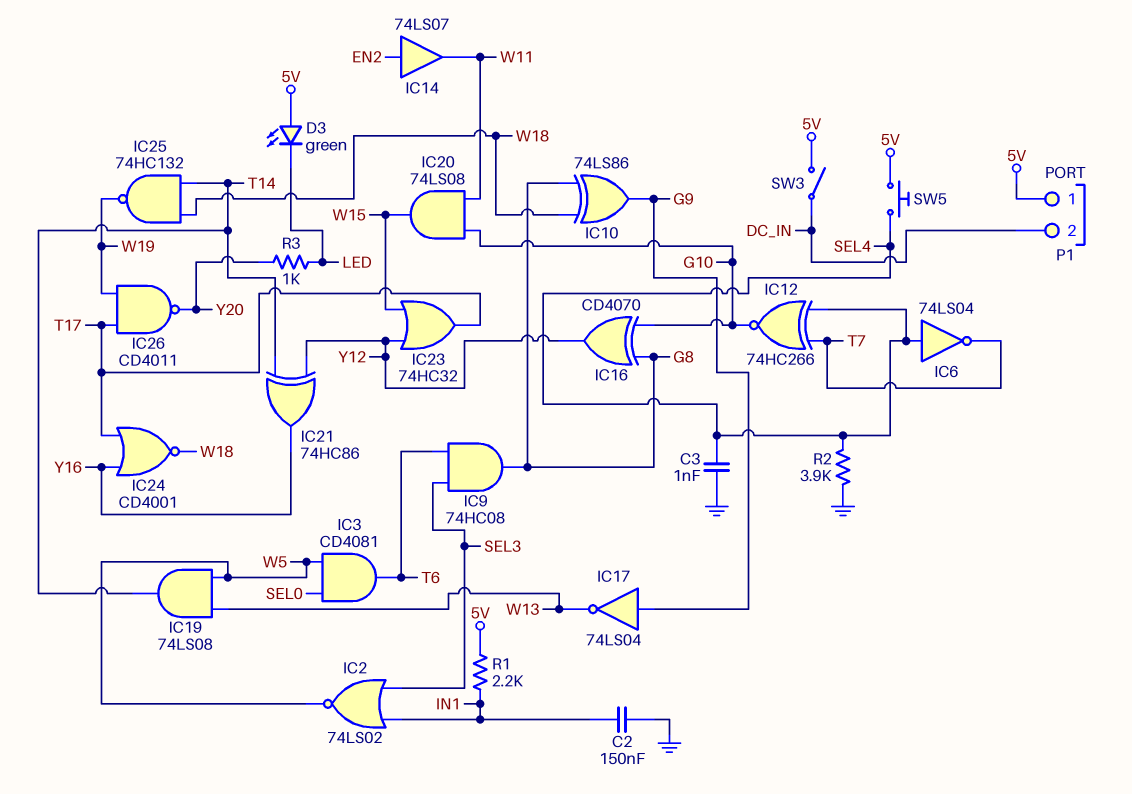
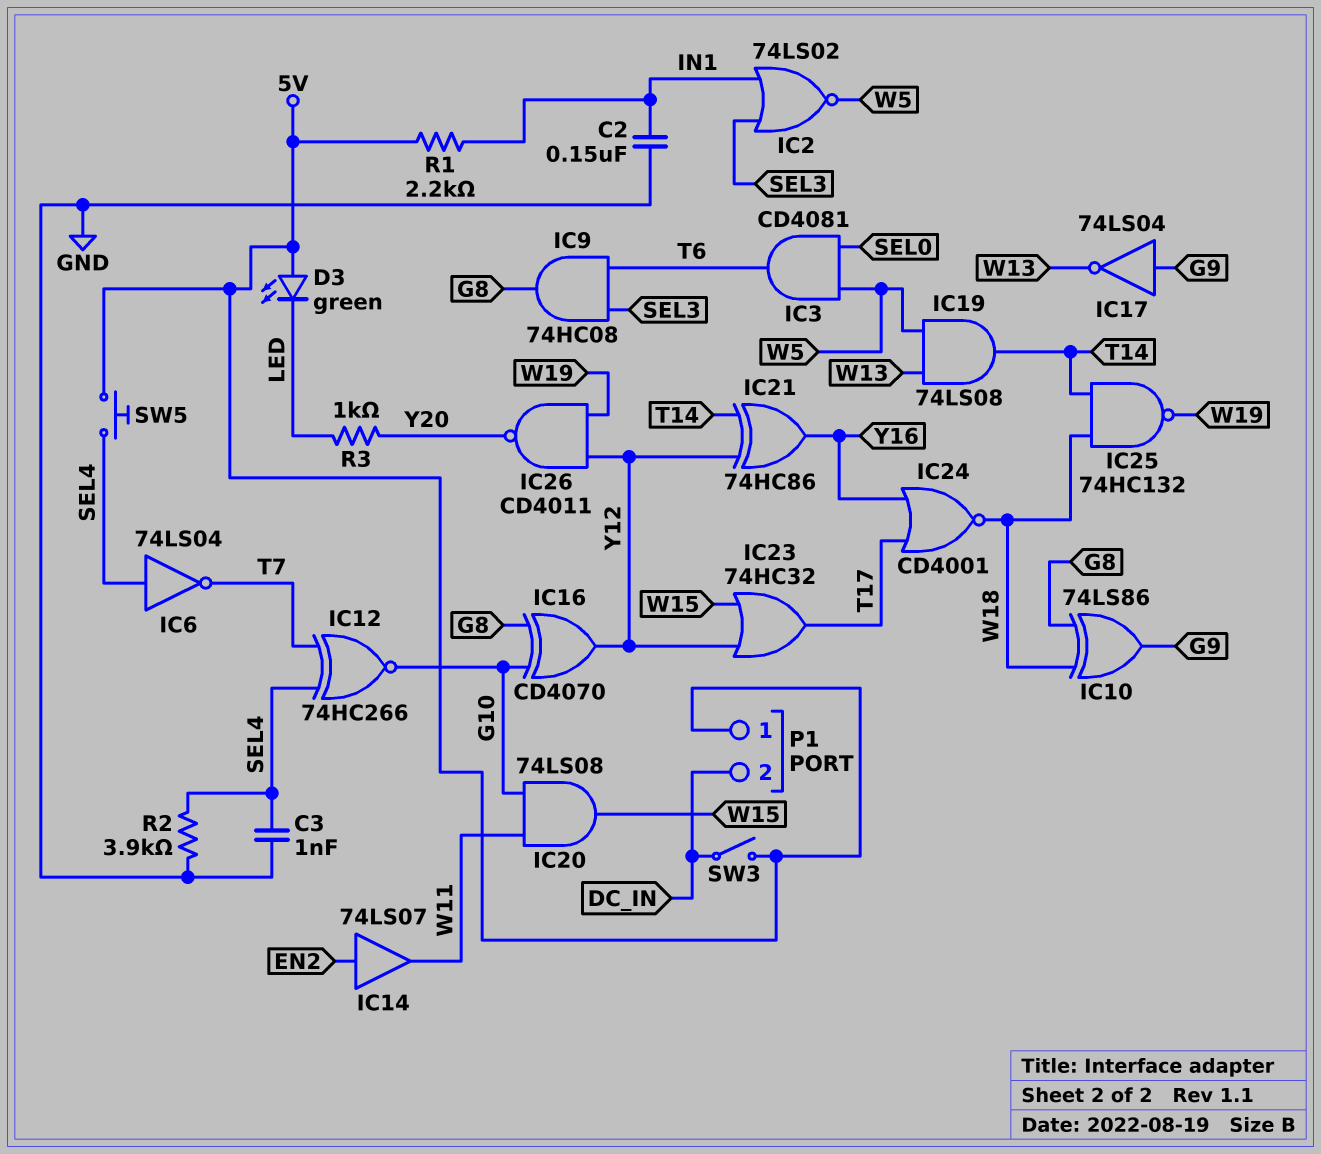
IC26: NAND CD4011 (in T17, in W19, out Y20) -> NAND CD4011 (in W19, in Y12, out Y20)

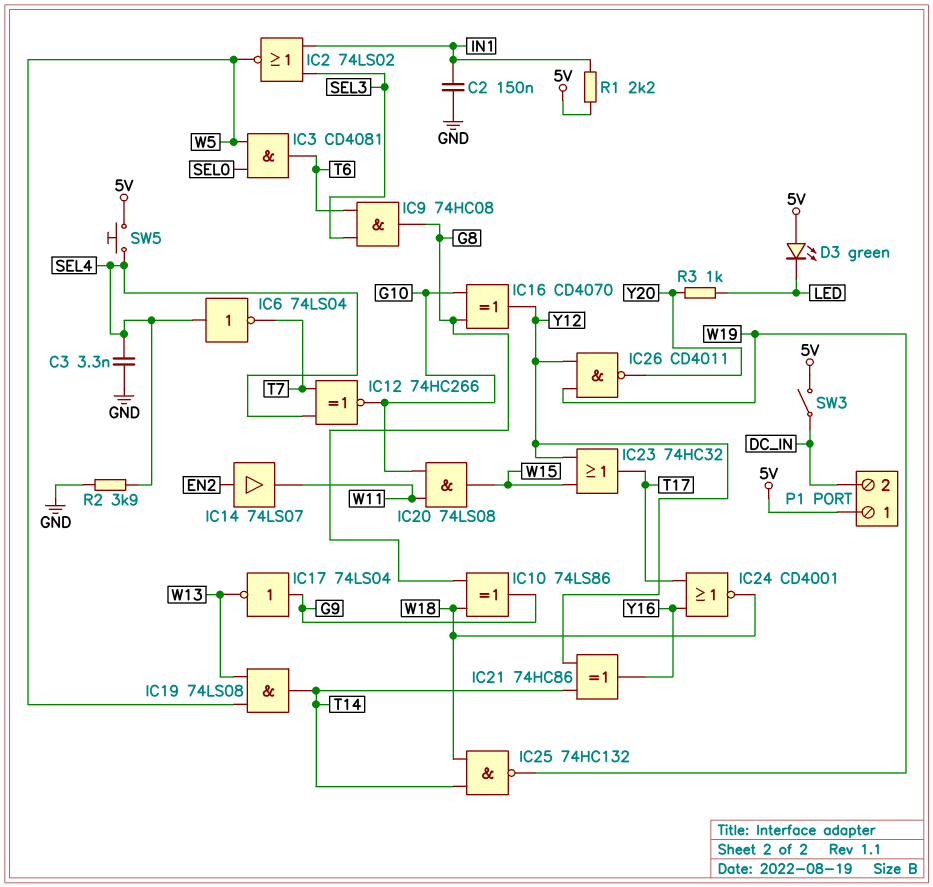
C3: 1nF (GND, SEL4) -> 3.3nF (GND, SEL4)

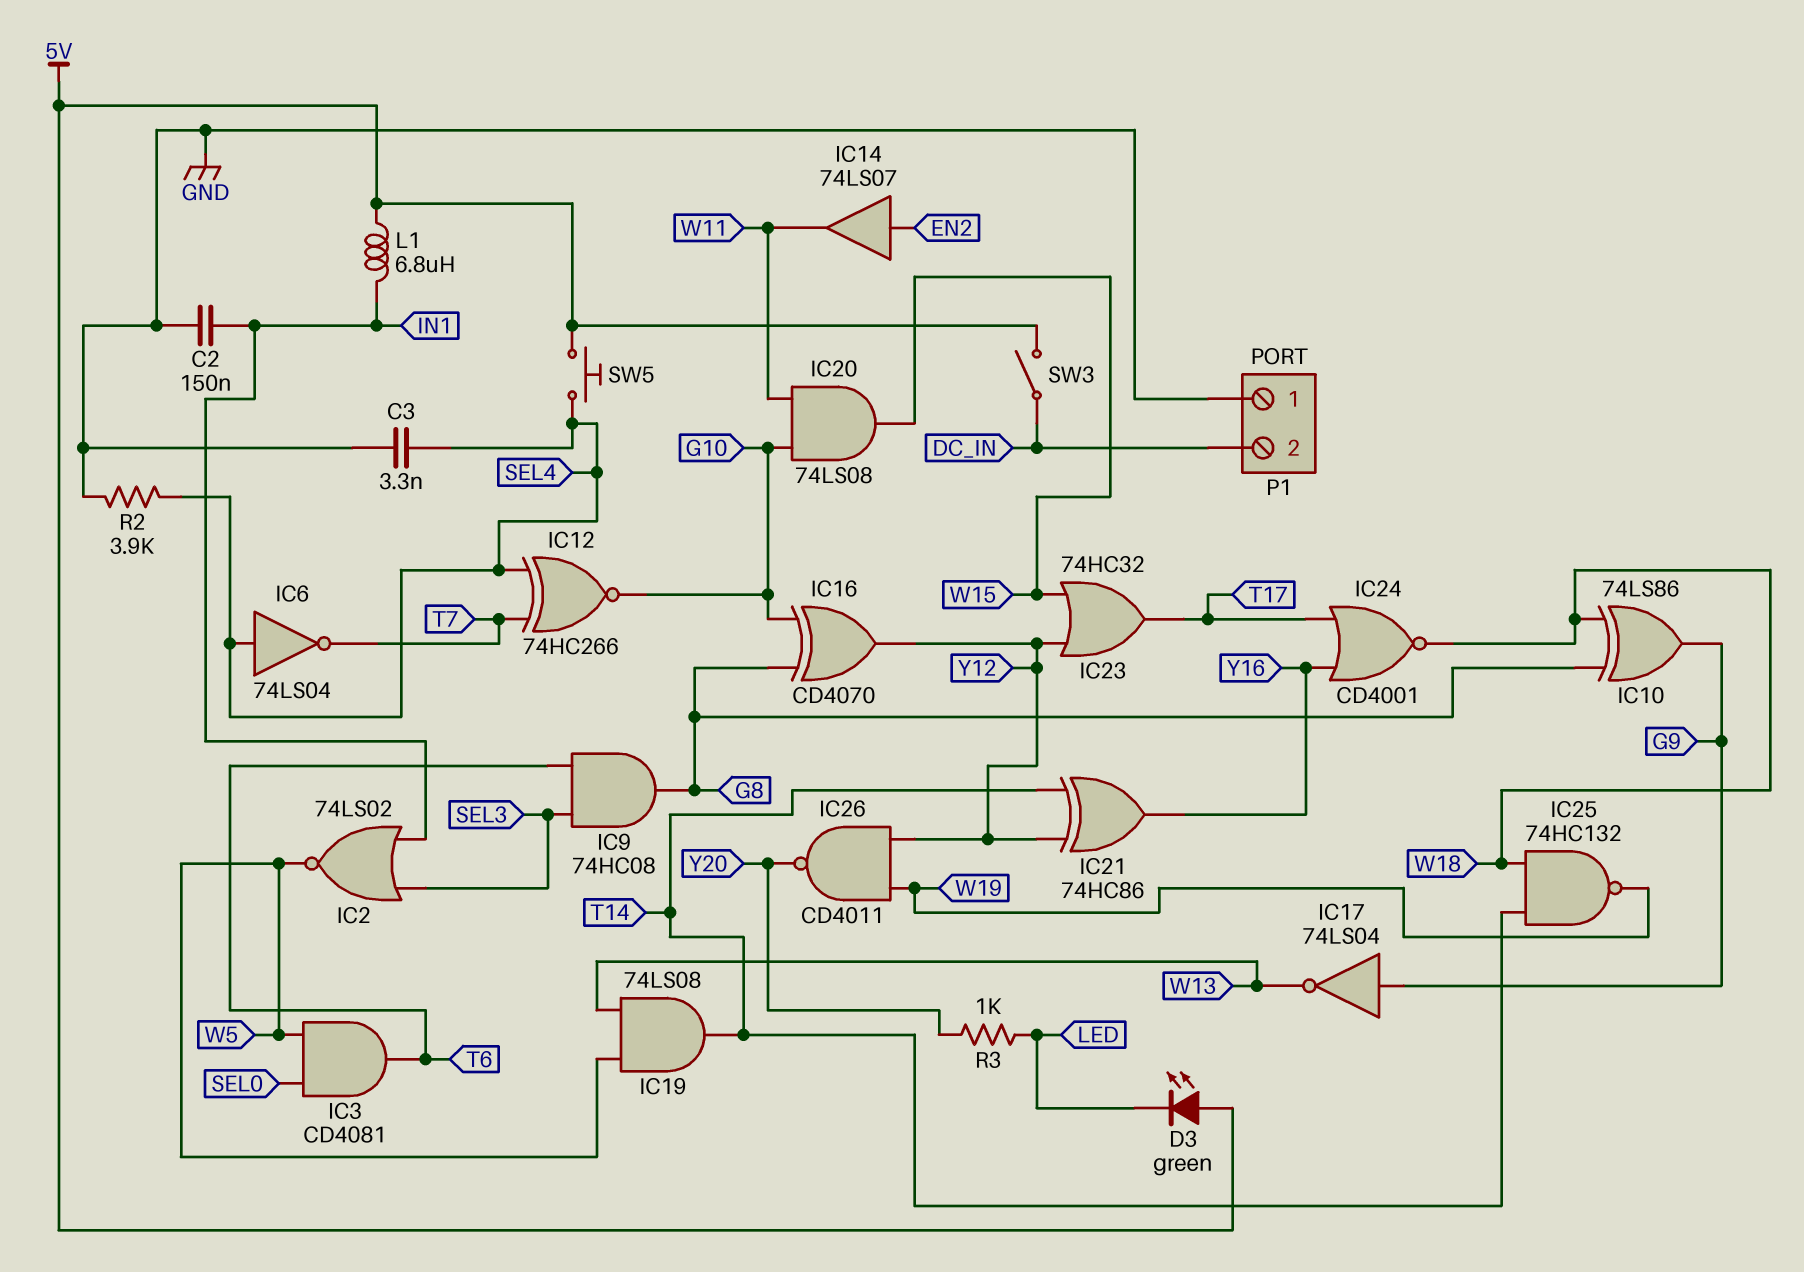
L1: none -> 6.8uH (5V, IN1)
P1 pin 1: 5V -> GND
R1: 2.2k (5V, IN1) -> none

